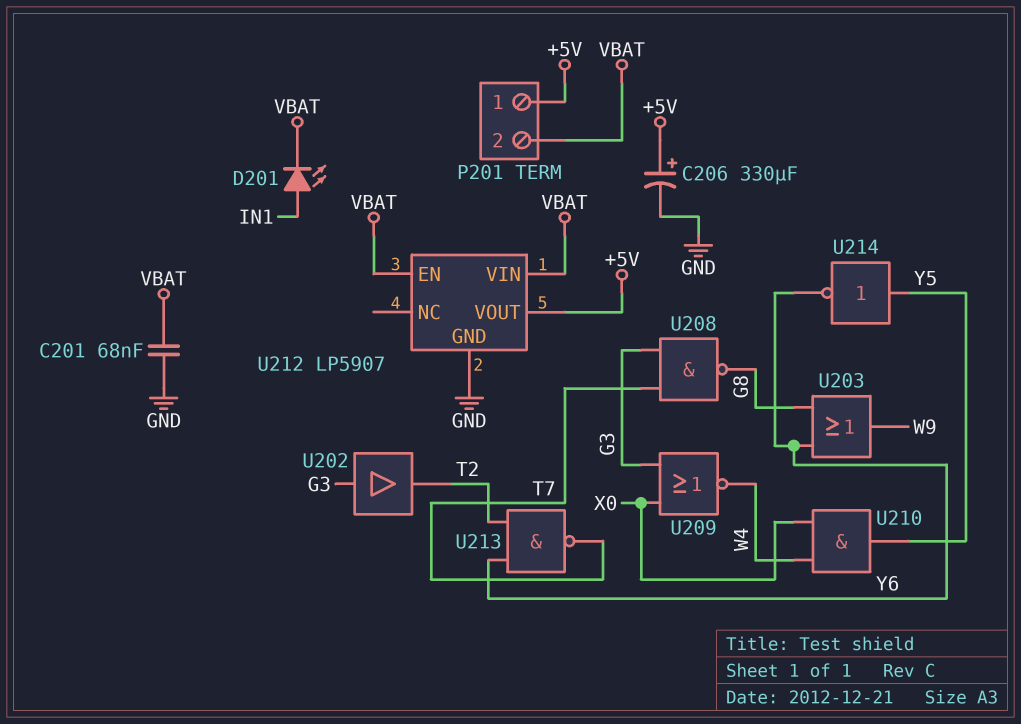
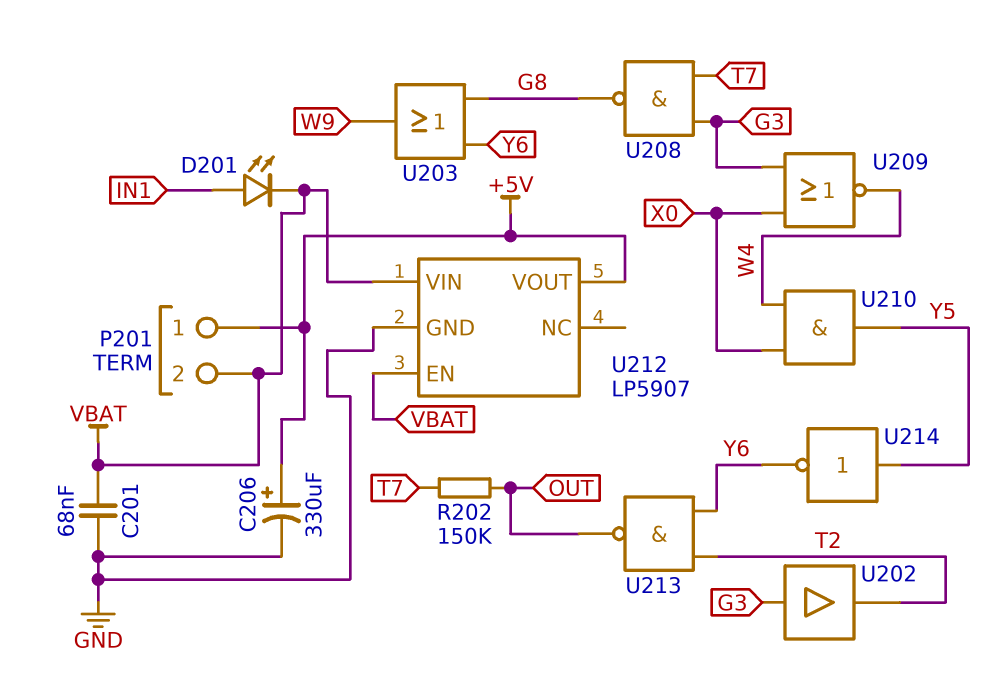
R202: none -> 150k (OUT, T7)
U213: NAND (in T2, in Y6, out T7) -> NAND (in T2, in Y6, out OUT)

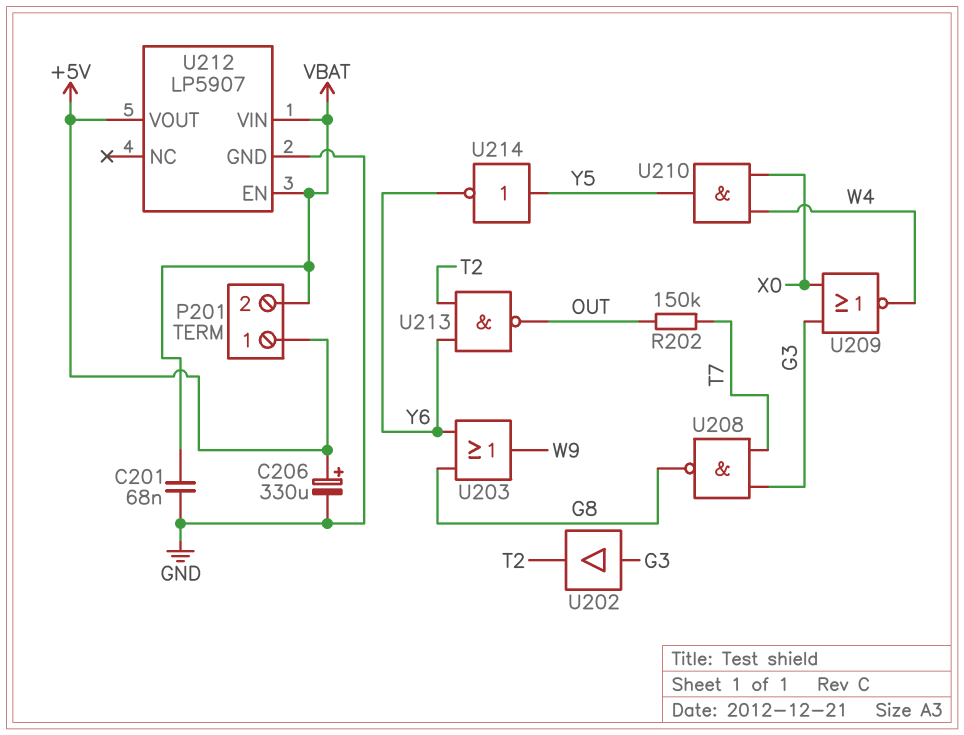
D201: LED (A IN1, K VBAT) -> none

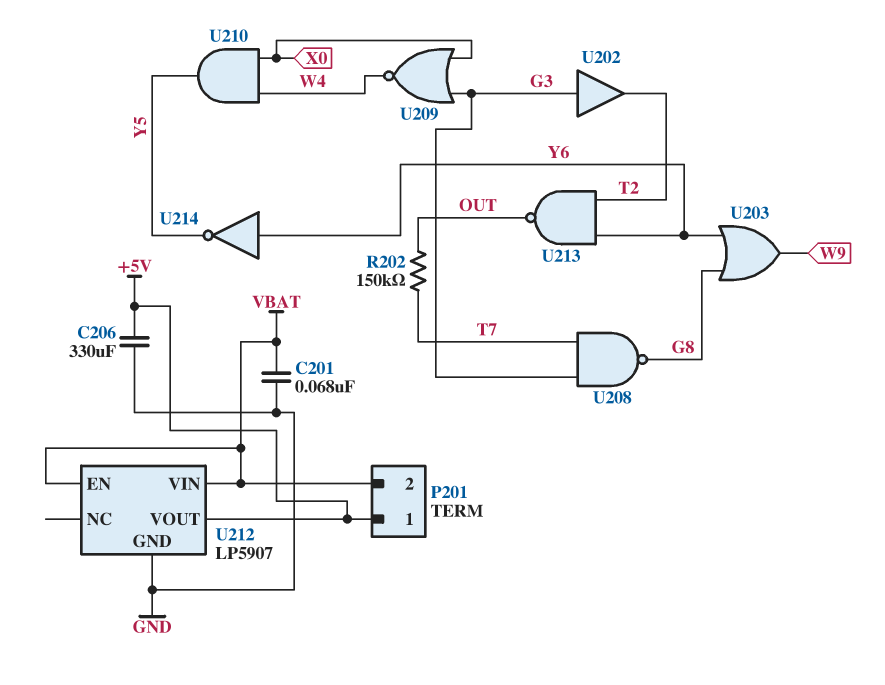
C206: 330uF (plus +5V, minus GND) -> 330uF (+5V, GND)
U214: NOT (in Y5, out Y6) -> NOT (in Y6, out Y5)

